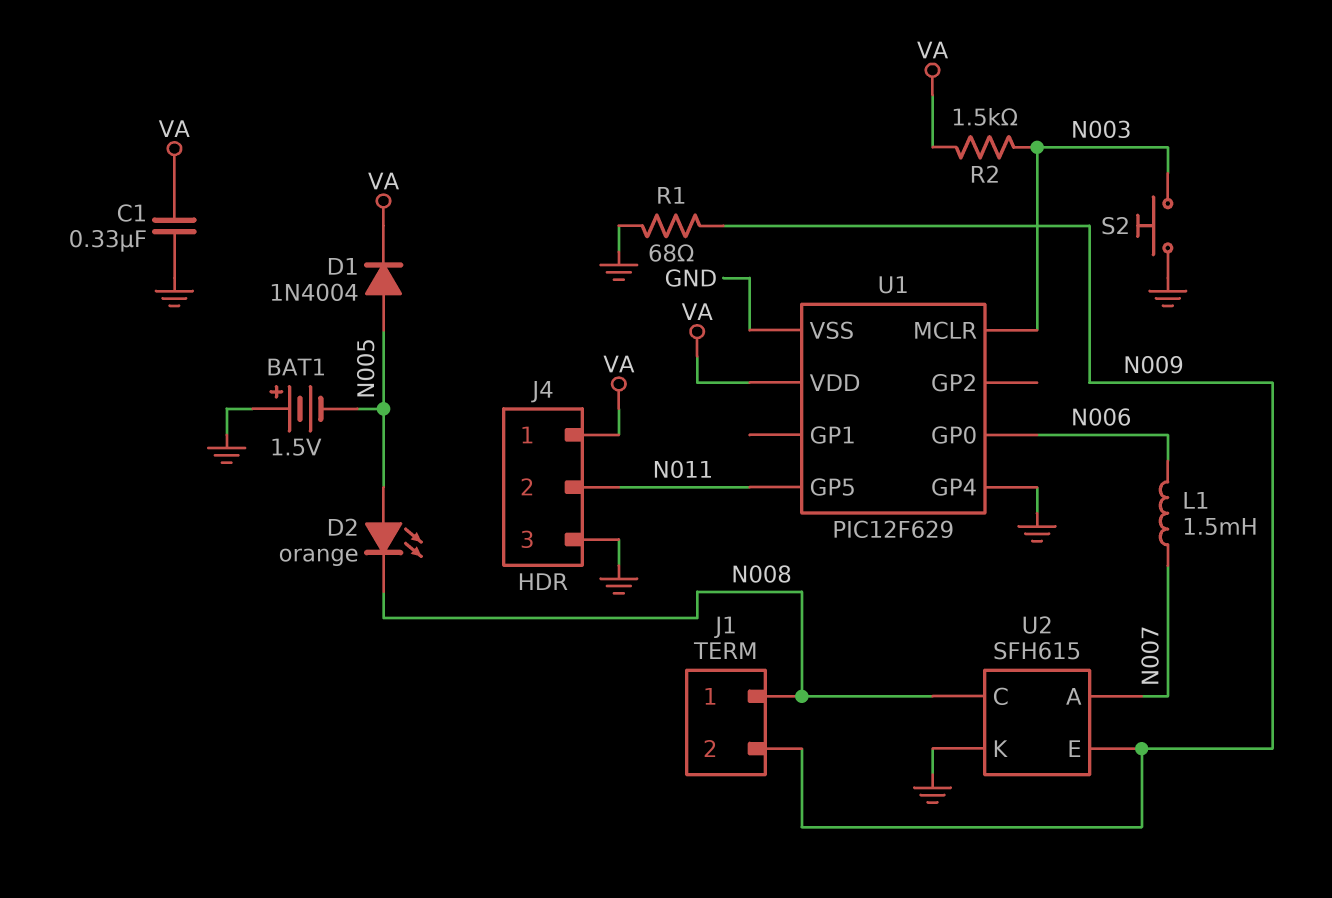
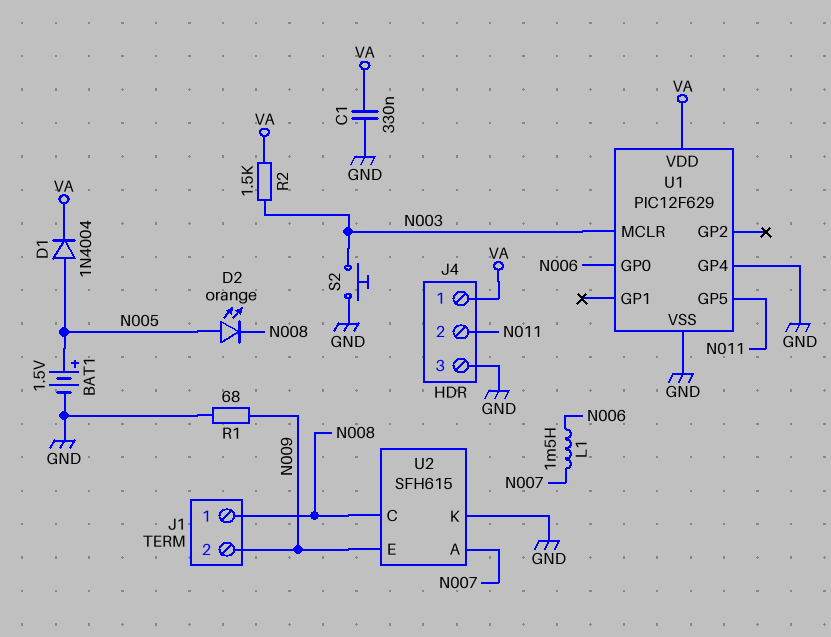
BAT1: 1.5V (plus GND, minus N005) -> 1.5V (plus N005, minus GND)

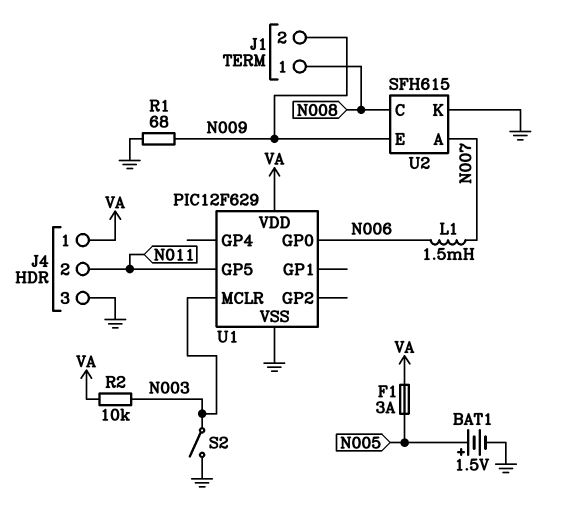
C1: 330nF (GND, VA) -> none
D1: diode 1N4004 (A N005, K VA) -> none
D2: LED orange (A N005, K N008) -> none
F1: none -> 3A (N005, VA)
R2: 1.5k (N003, VA) -> 10k (N003, VA)
S2: button (GND, N003) -> switch (GND, N003)
U1 pin GP4: GND -> none

